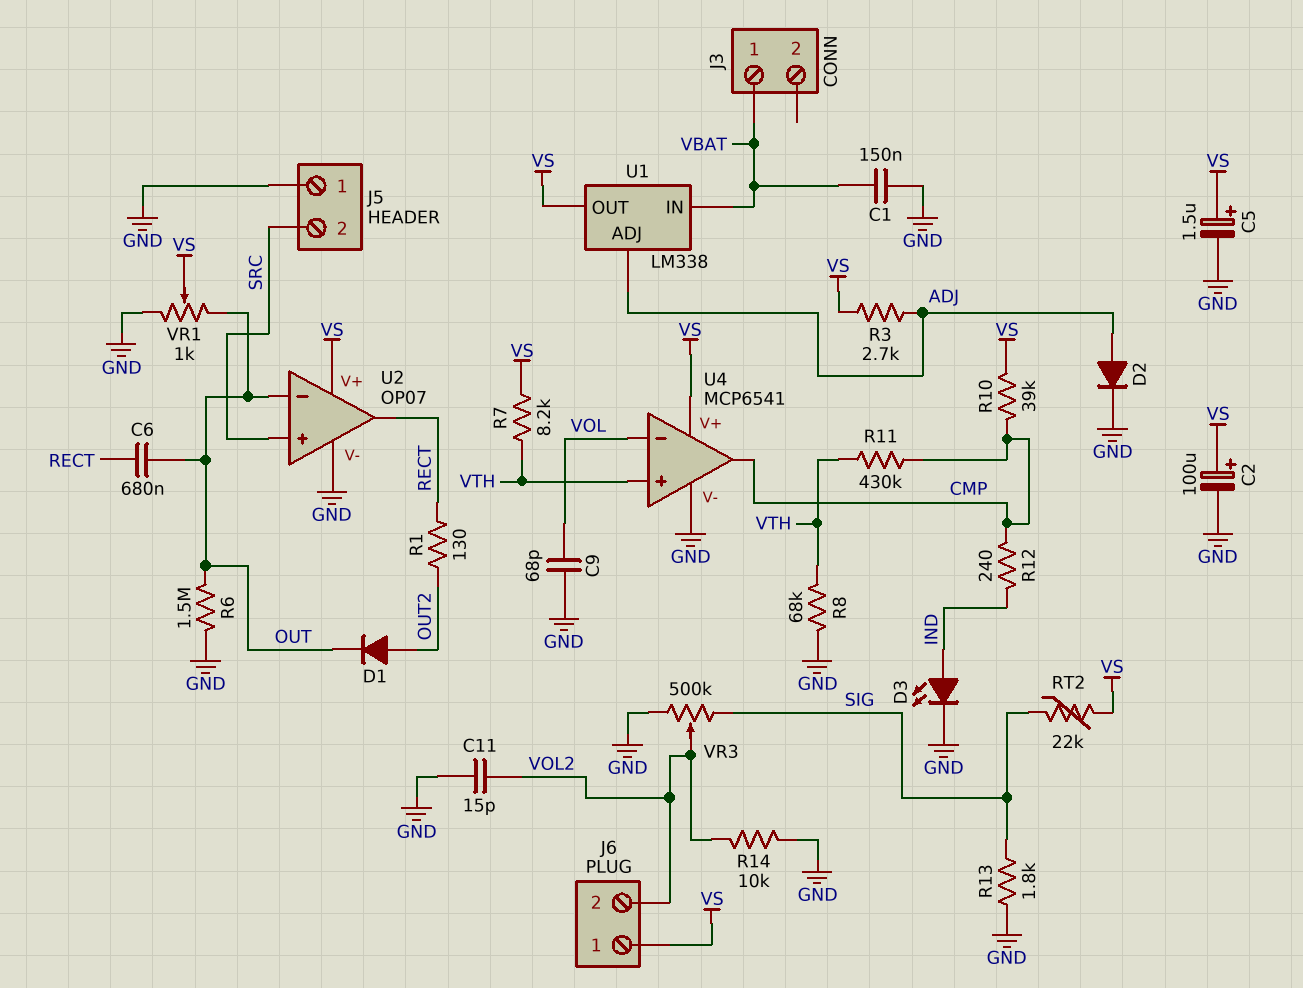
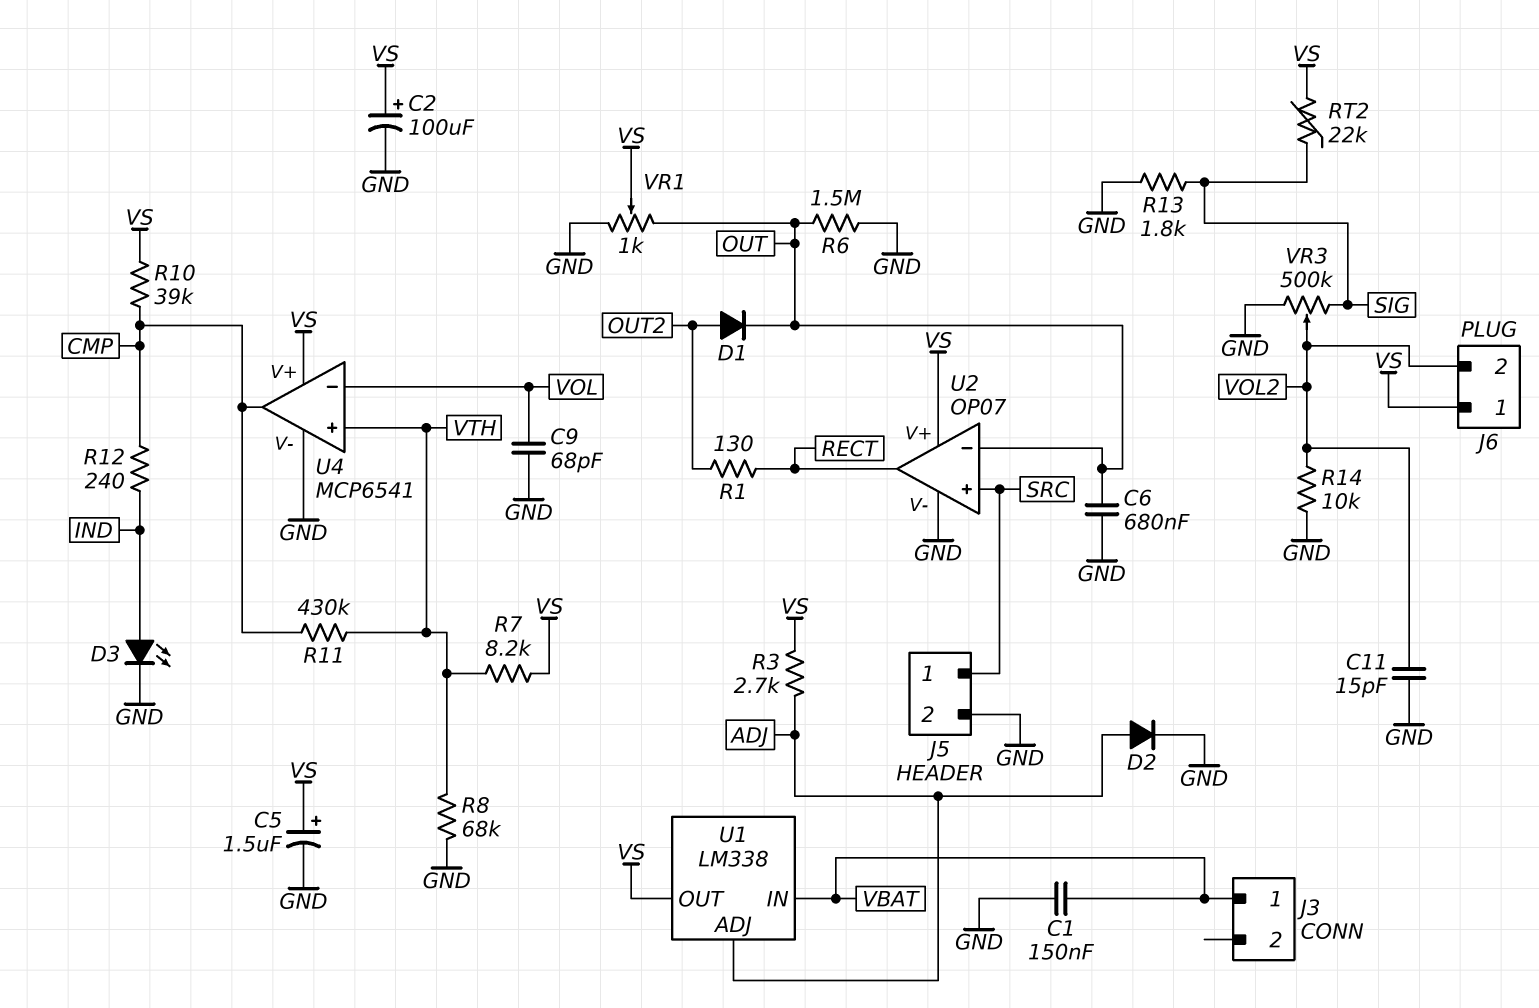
C6: 680nF (OUT, RECT) -> 680nF (GND, OUT)
J5 pin 1: GND -> SRC
J5 pin 2: SRC -> GND

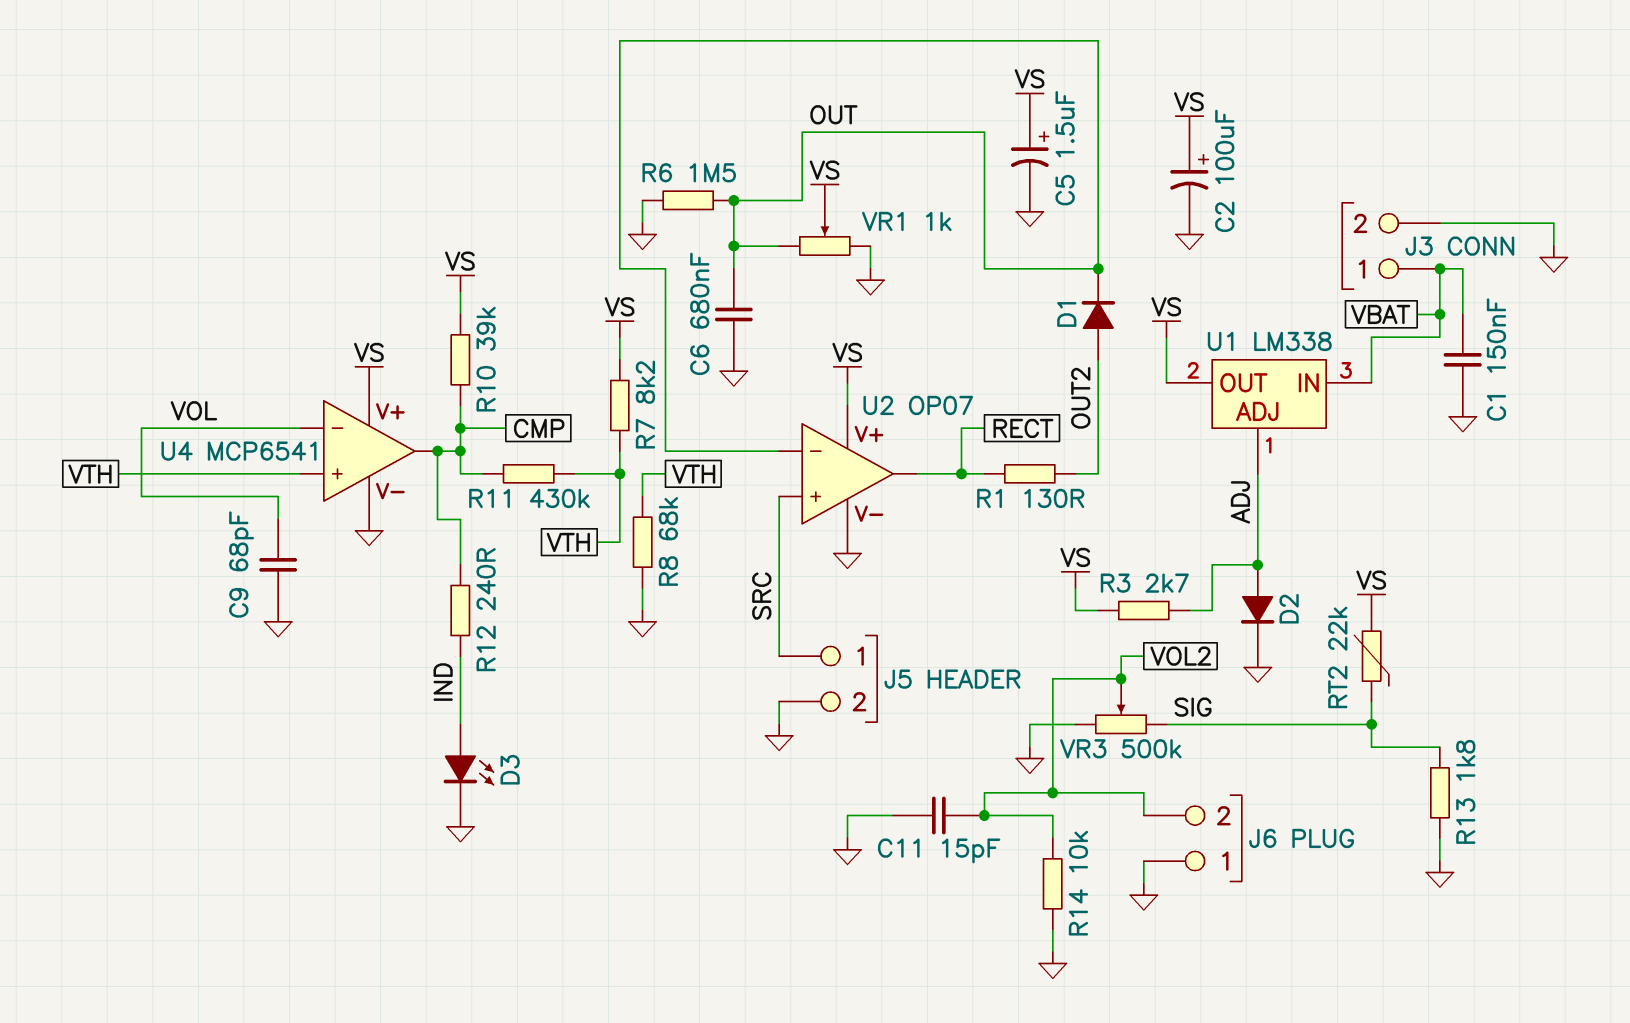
J3 pin 2: none -> GND
J6 pin 1: VS -> GND

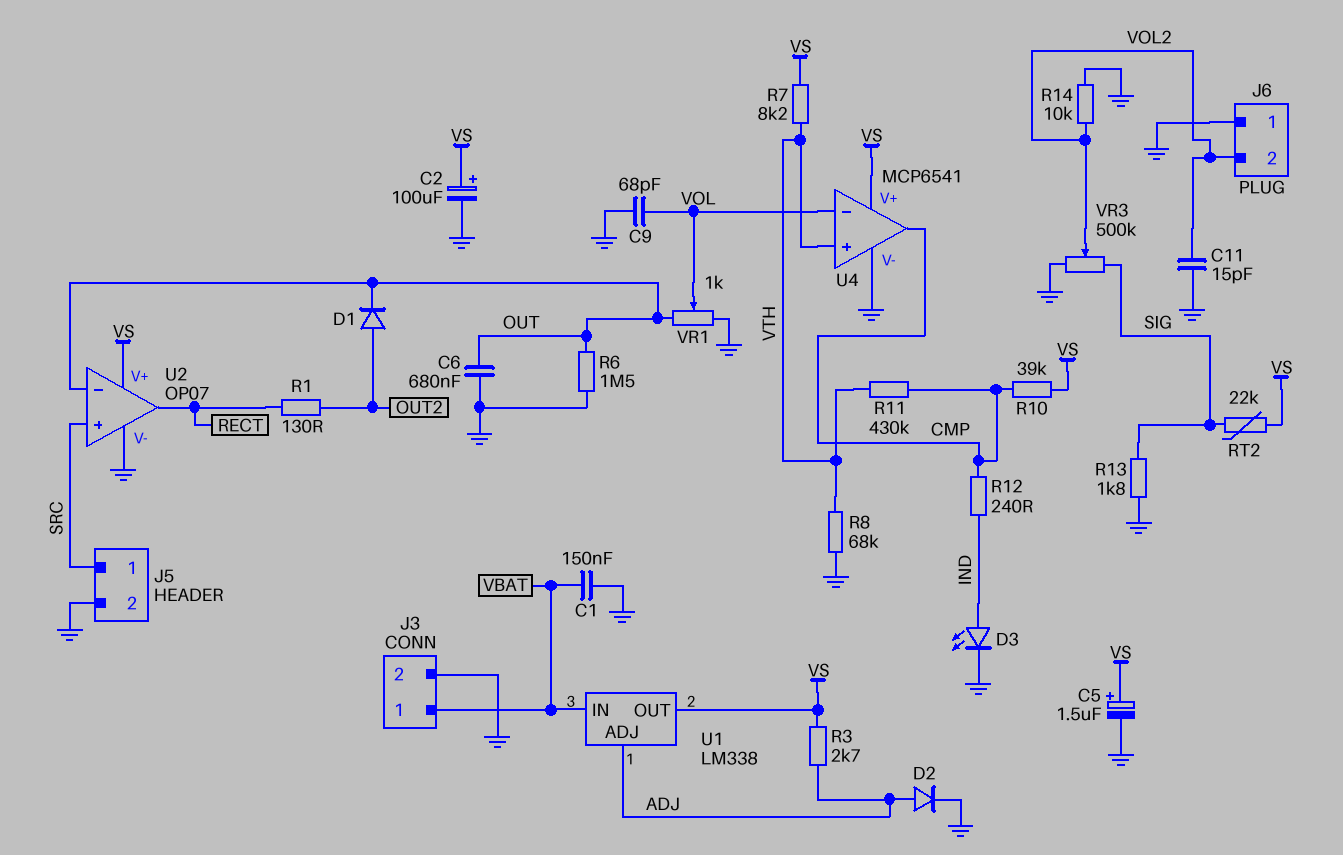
VR1: 1k (GND, OUT, wiper VS) -> 1k (GND, OUT, wiper VOL)

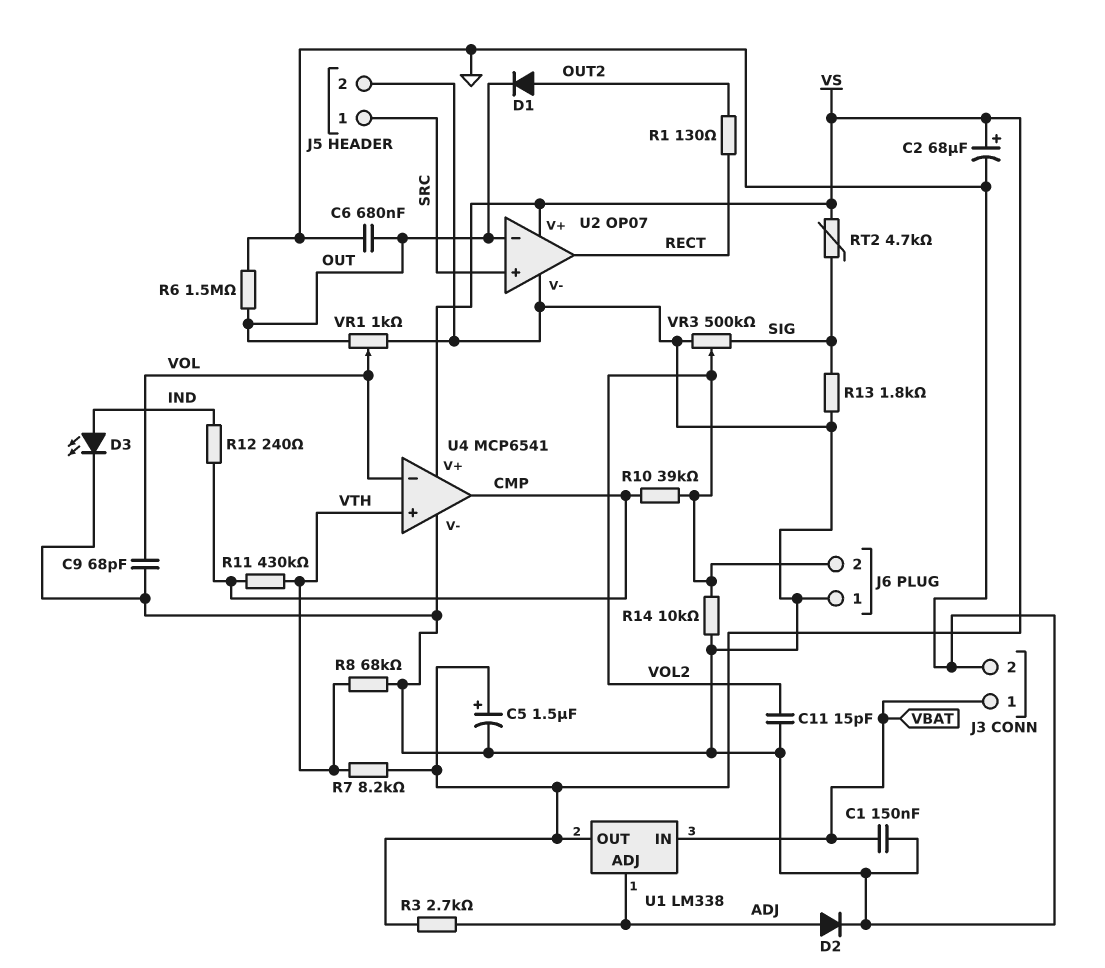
C2: 100uF (plus VS, minus GND) -> 68uF (plus VS, minus GND)
R10: 39k (CMP, VS) -> 39k (CMP, VOL2)
RT2: 22k (SIG, VS) -> 4.7k (SIG, VS)

